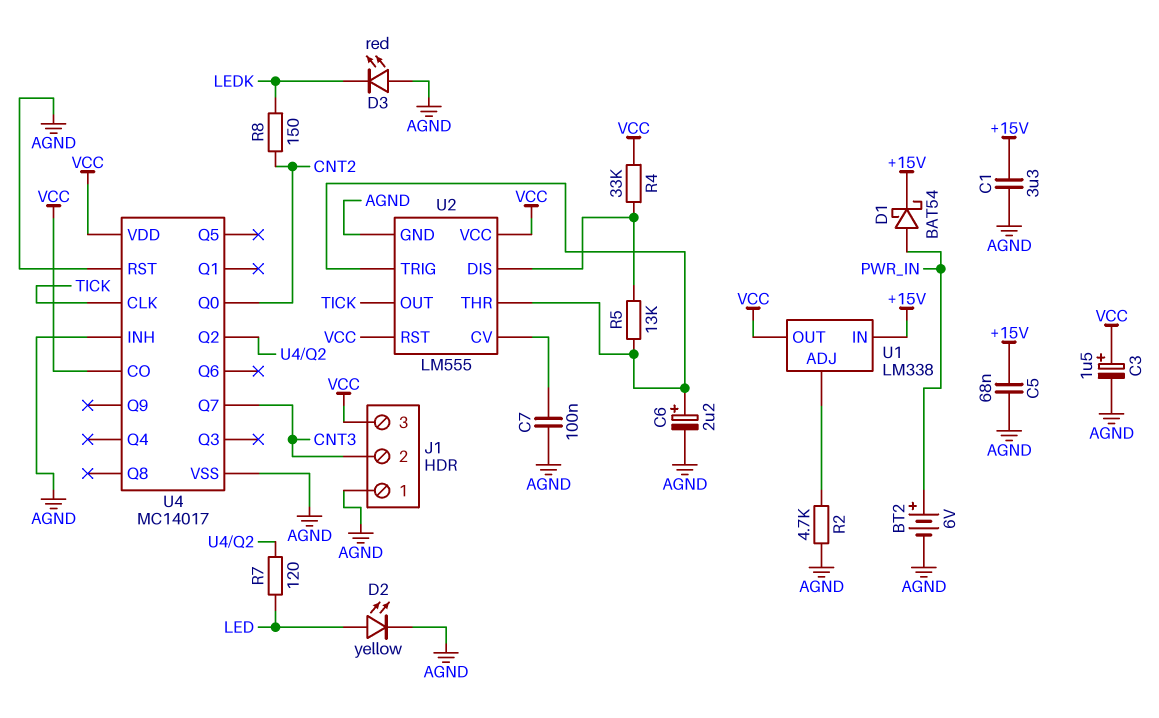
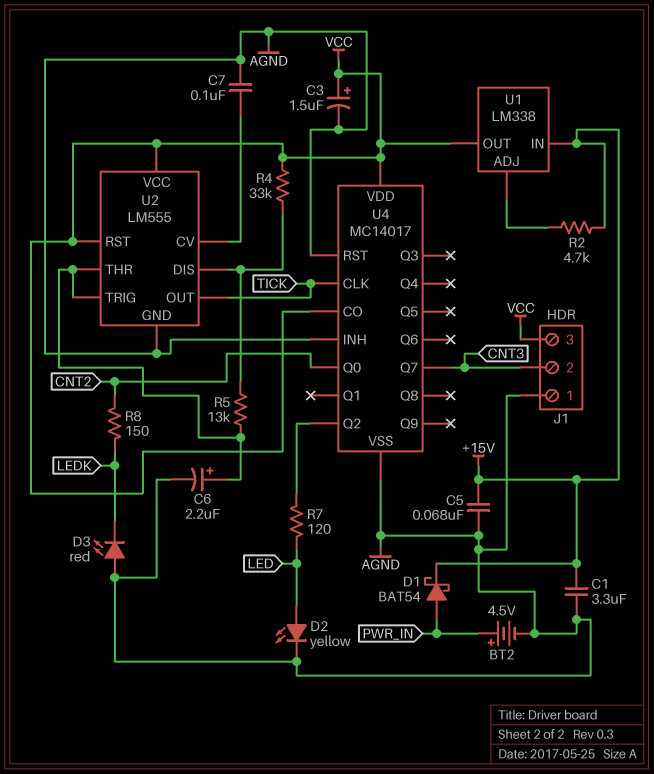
BT2: 6V (plus PWR_IN, minus AGND) -> 4.5V (plus PWR_IN, minus AGND)
R2: 4.7k (AGND, U1/ADJ) -> 4.7k (+15V, U1/ADJ)

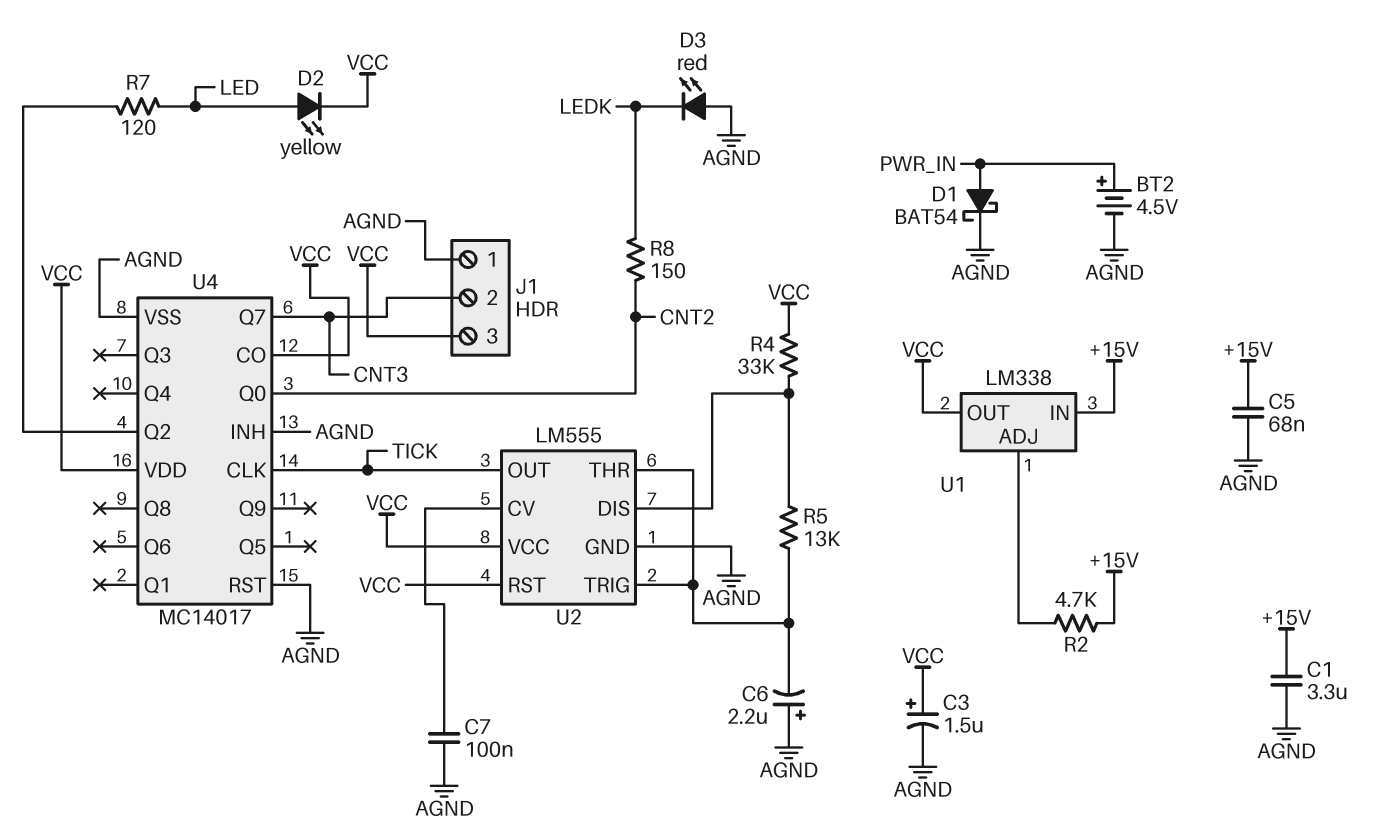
C6: 2.2uF (plus U2/THR, minus AGND) -> 2.2uF (plus AGND, minus U2/THR)
D1: schottky BAT54 (A PWR_IN, K +15V) -> schottky BAT54 (A PWR_IN, K AGND)
D2: LED yellow (A LED, K AGND) -> LED yellow (A LED, K VCC)

